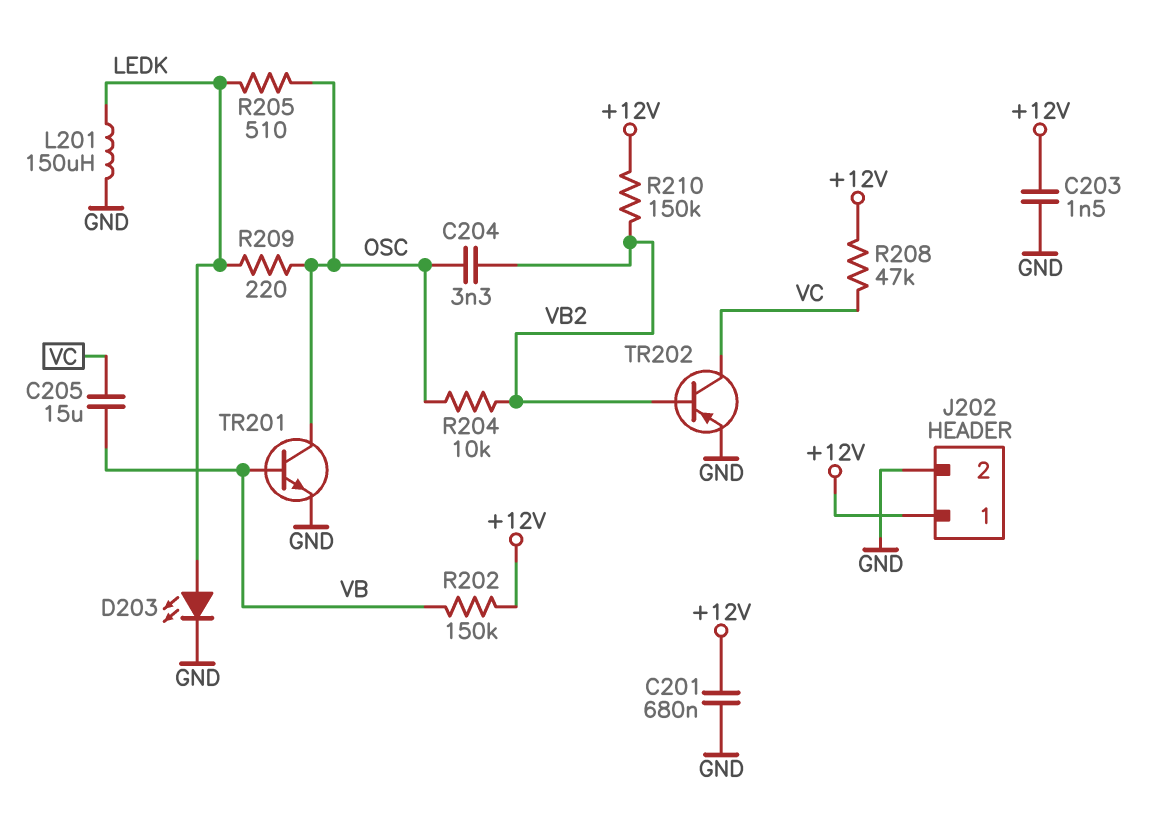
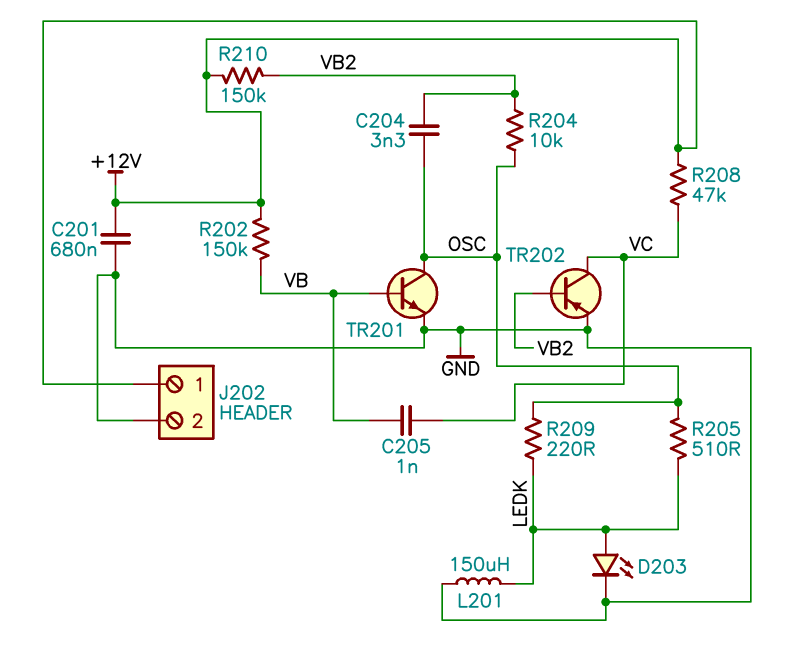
C203: 1.5nF (+12V, GND) -> none
C205: 15uF (VB, VC) -> 1nF (VB, VC)

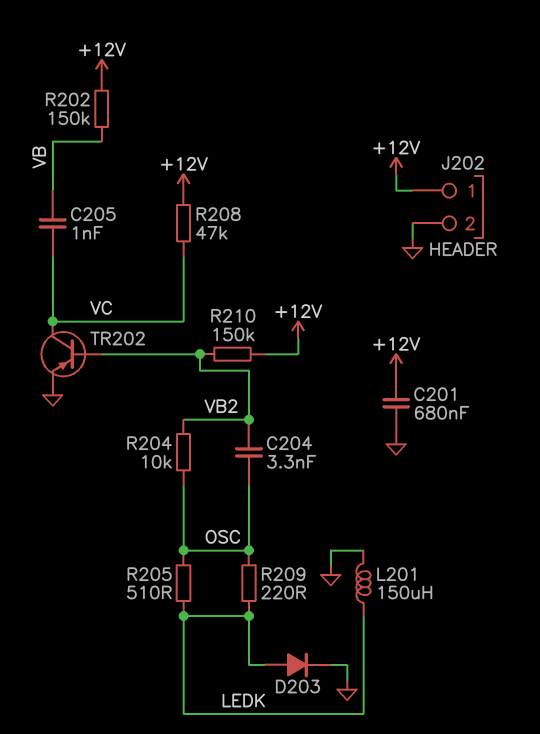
D203: LED (A LEDK, K GND) -> diode (A LEDK, K GND)
TR201: NPN (B VB, C OSC, E GND) -> none

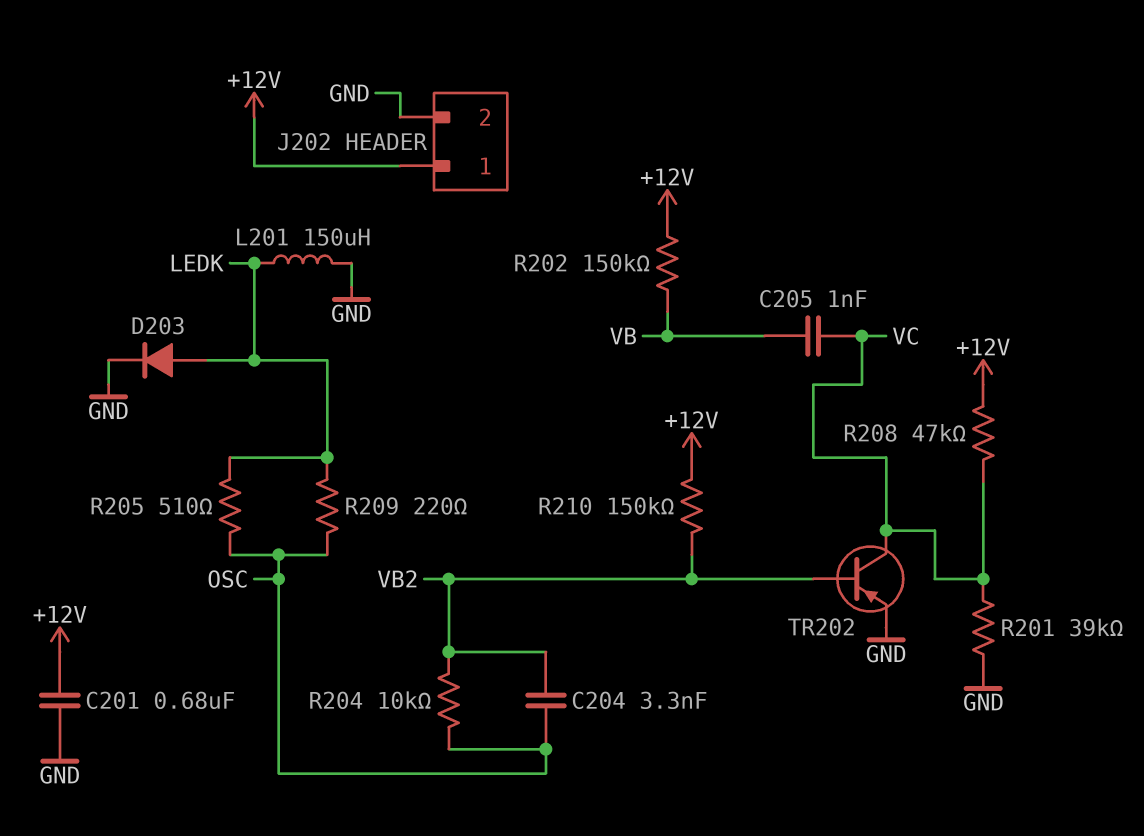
R201: none -> 39k (GND, VC)

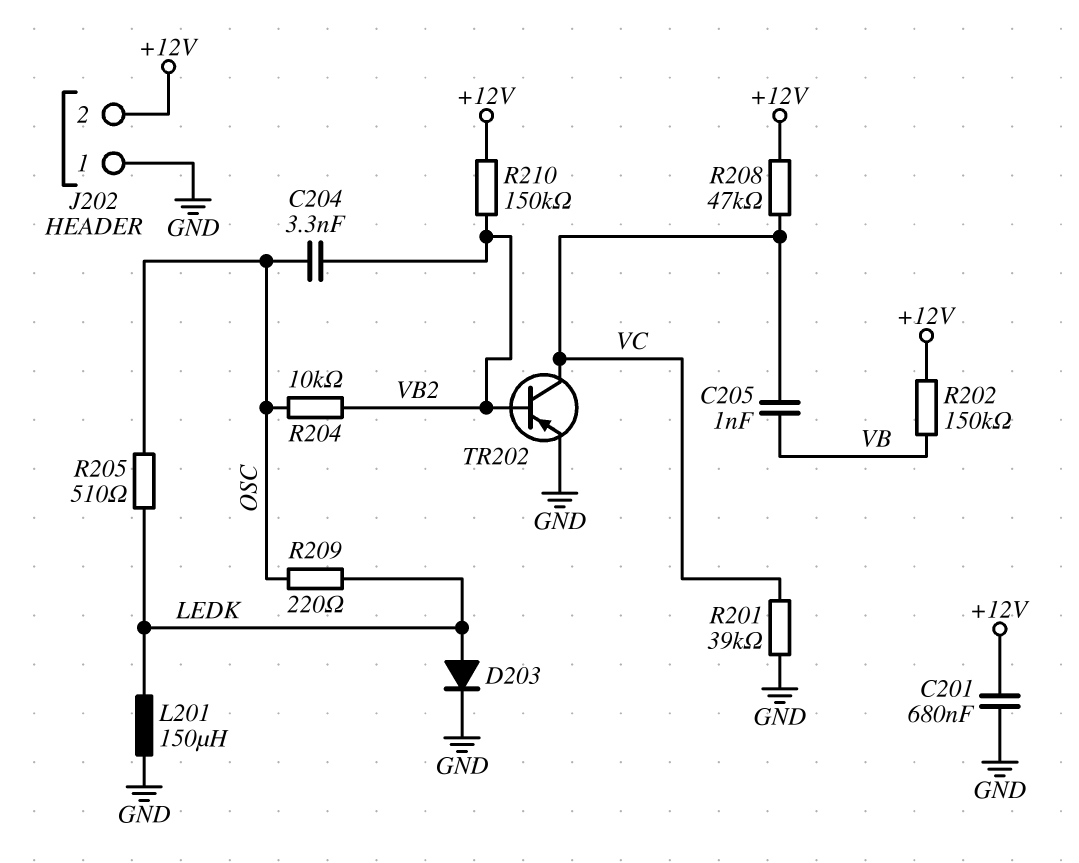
J202 pin 1: +12V -> GND
J202 pin 2: GND -> +12V

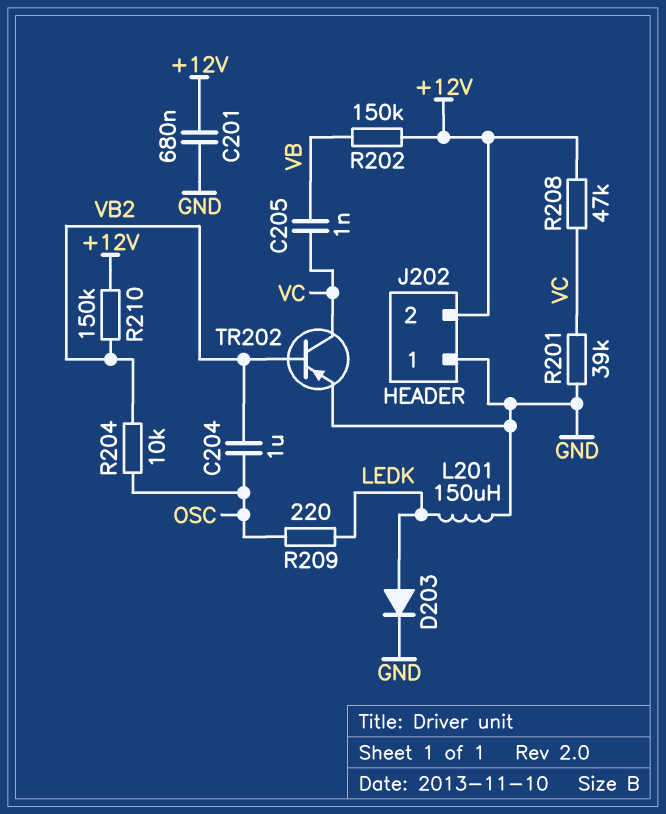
C204: 3.3nF (OSC, VB2) -> 1uF (OSC, VB2)
R205: 510 (LEDK, OSC) -> none

